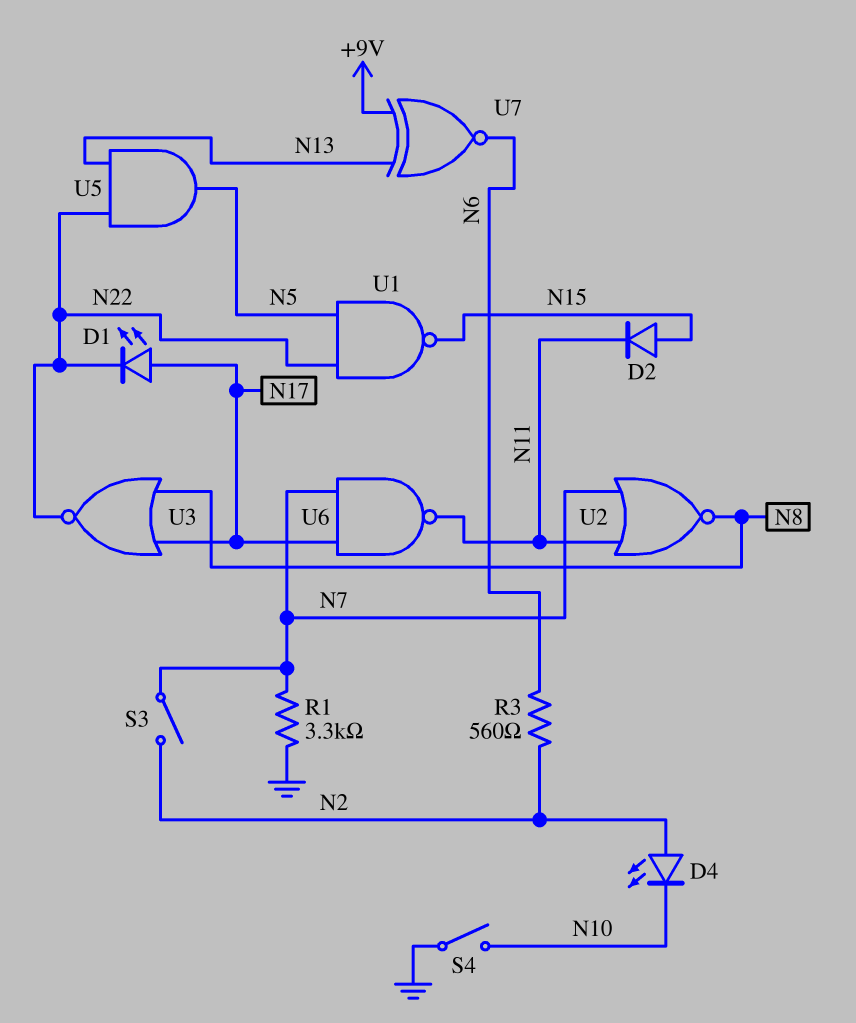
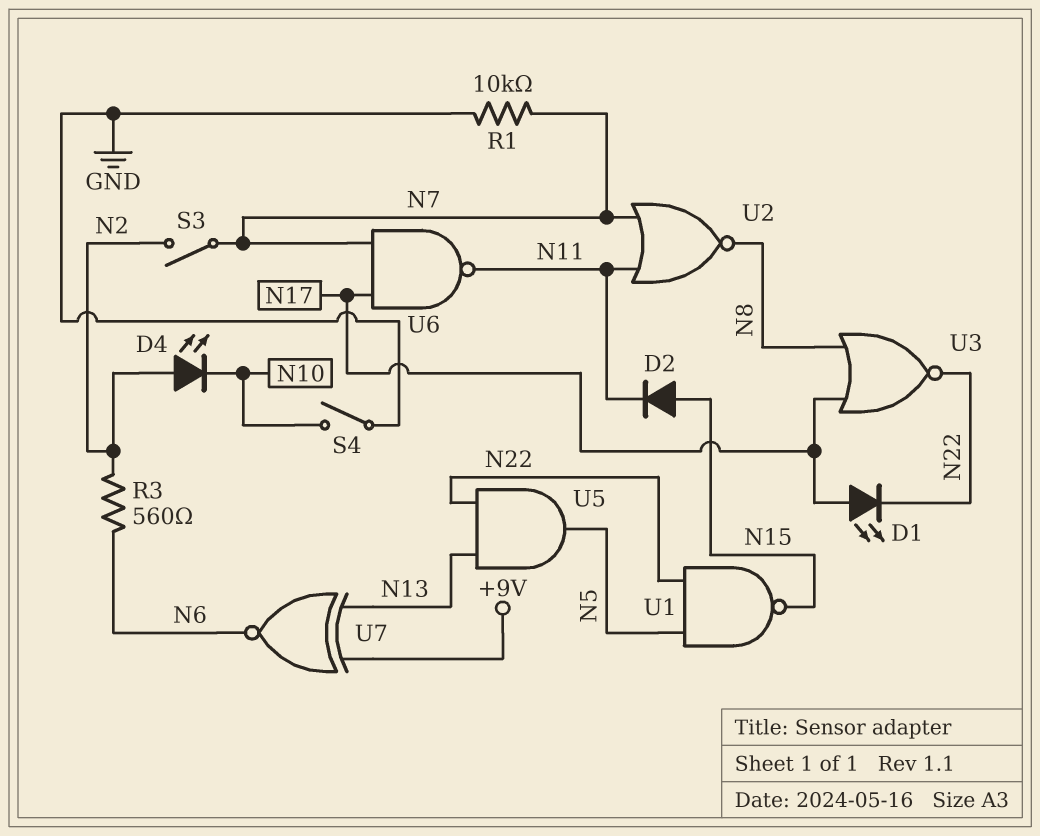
R1: 3.3k (GND, N7) -> 10k (GND, N7)

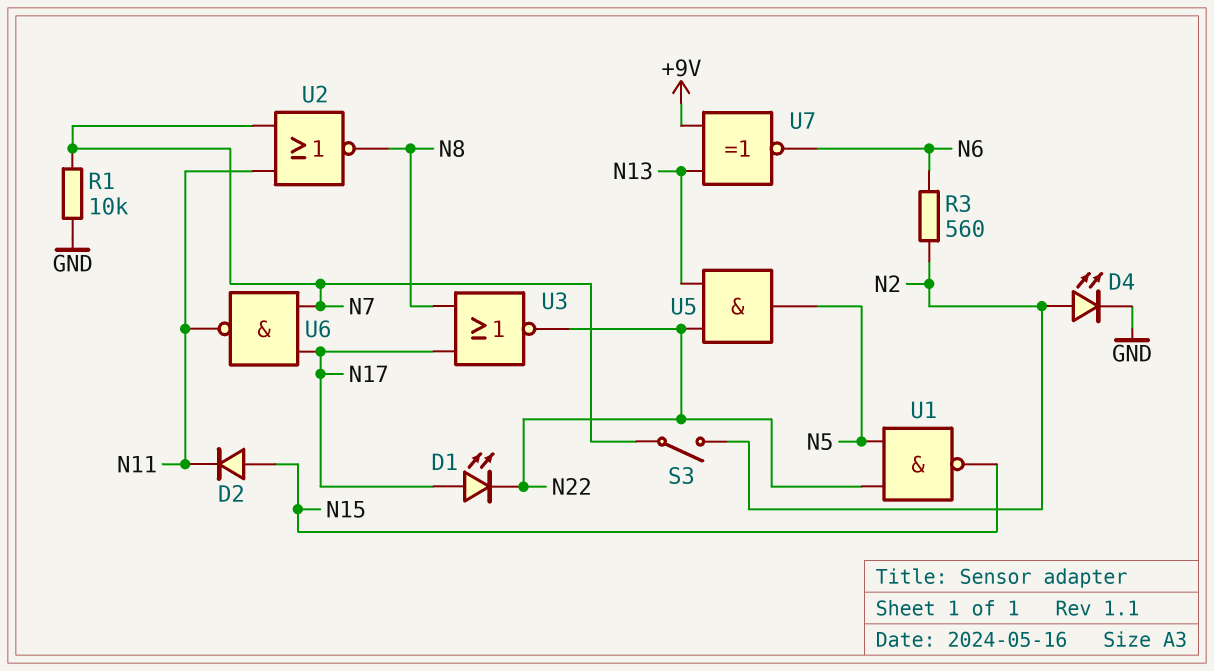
D4: LED (A N2, K N10) -> LED (A N2, K GND)
S4: switch (GND, N10) -> none

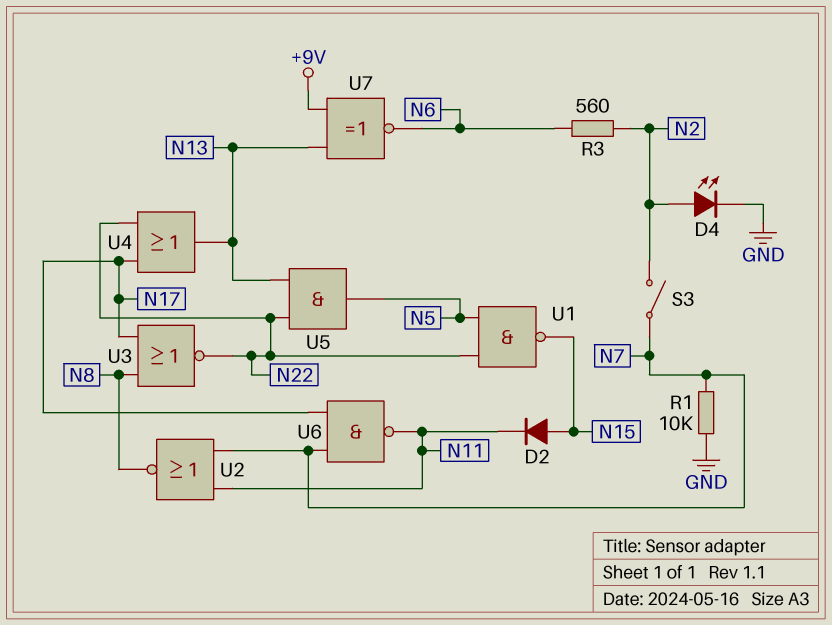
D1: LED (A N17, K N22) -> none
U4: none -> OR (in N17, in N22, out N13)

